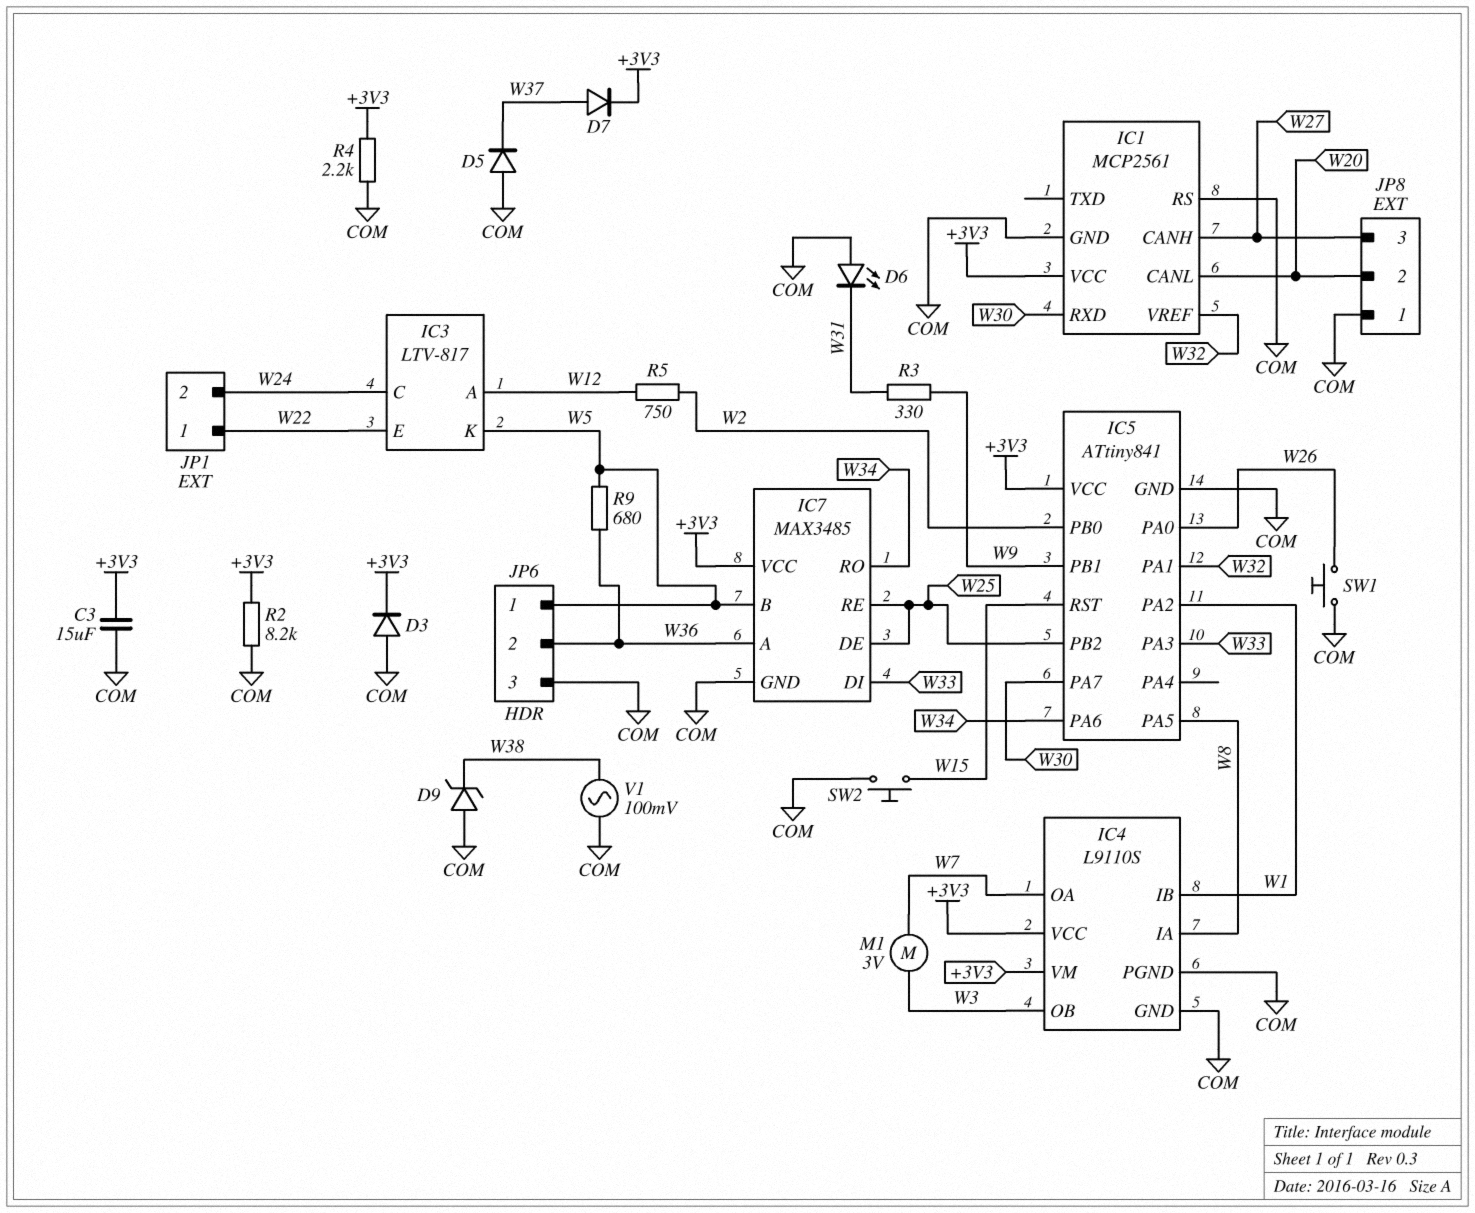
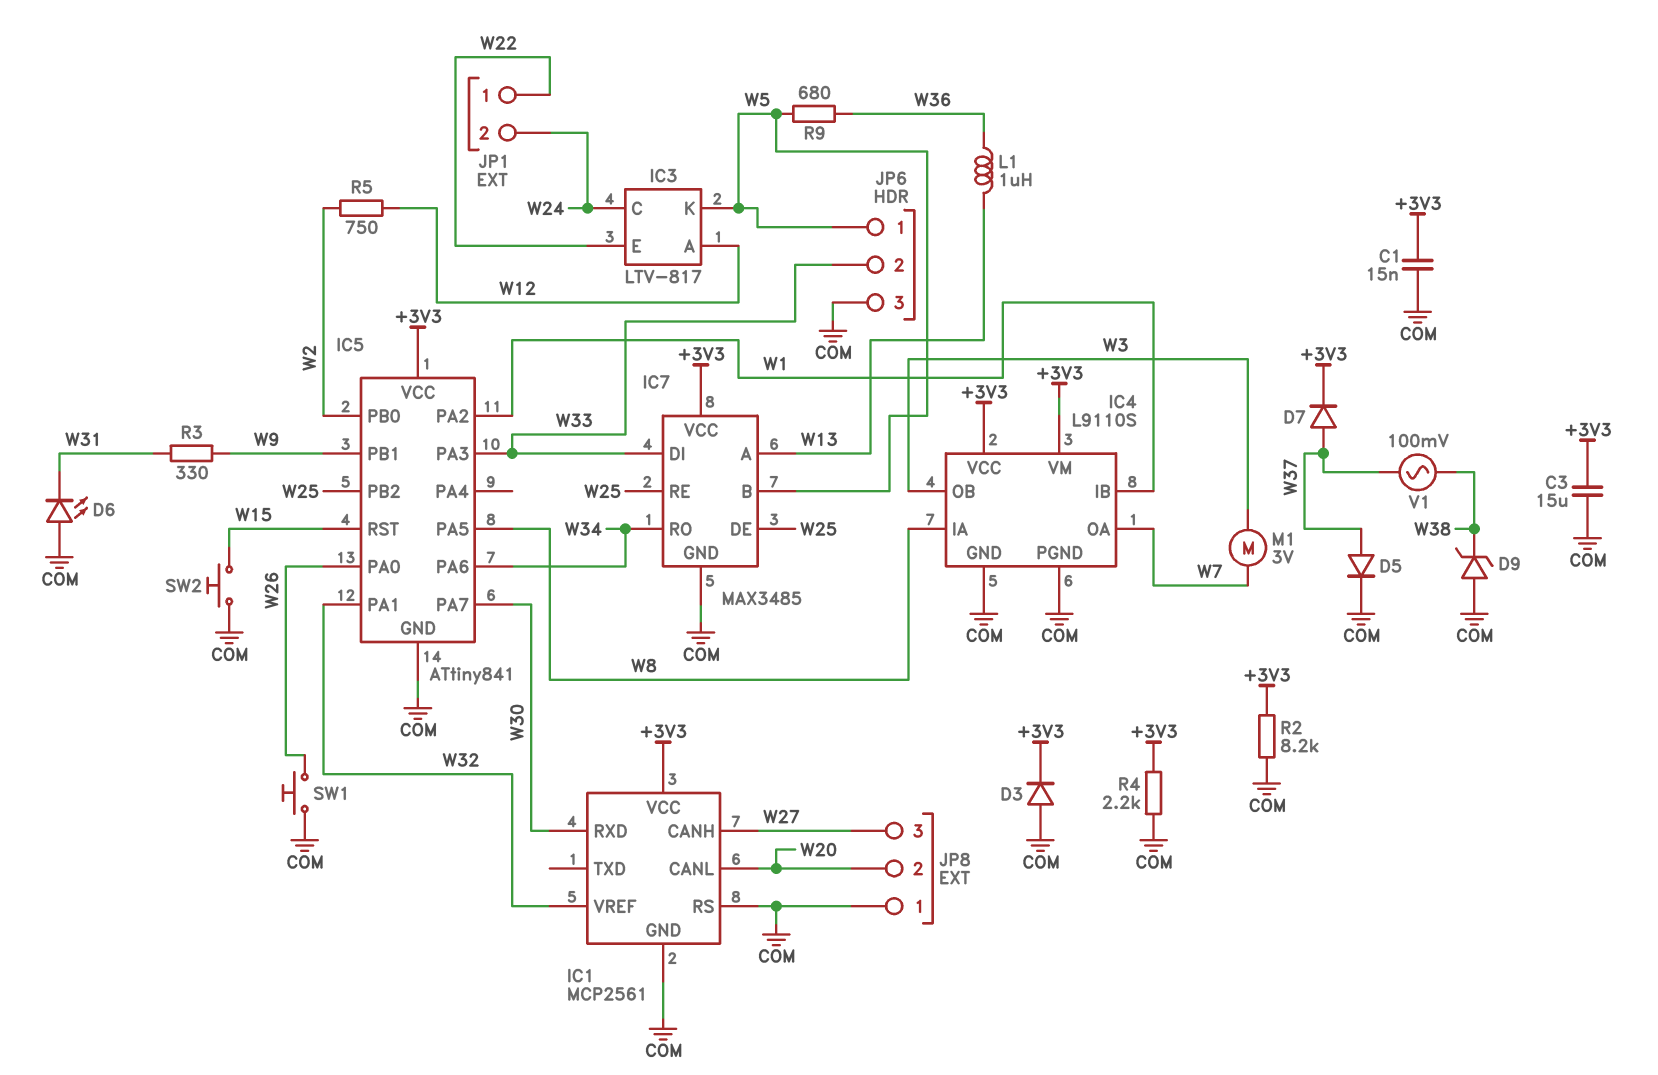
C1: none -> 15nF (+3V3, COM)
D5: diode (A COM, K W37) -> diode (A W37, K COM)
IC7 pin A: W36 -> W13
JP6 pin 2: W36 -> W33
L1: none -> 1uH (W13, W36)
V1: AC 100mV (COM, W38) -> AC 100mV (W37, W38)

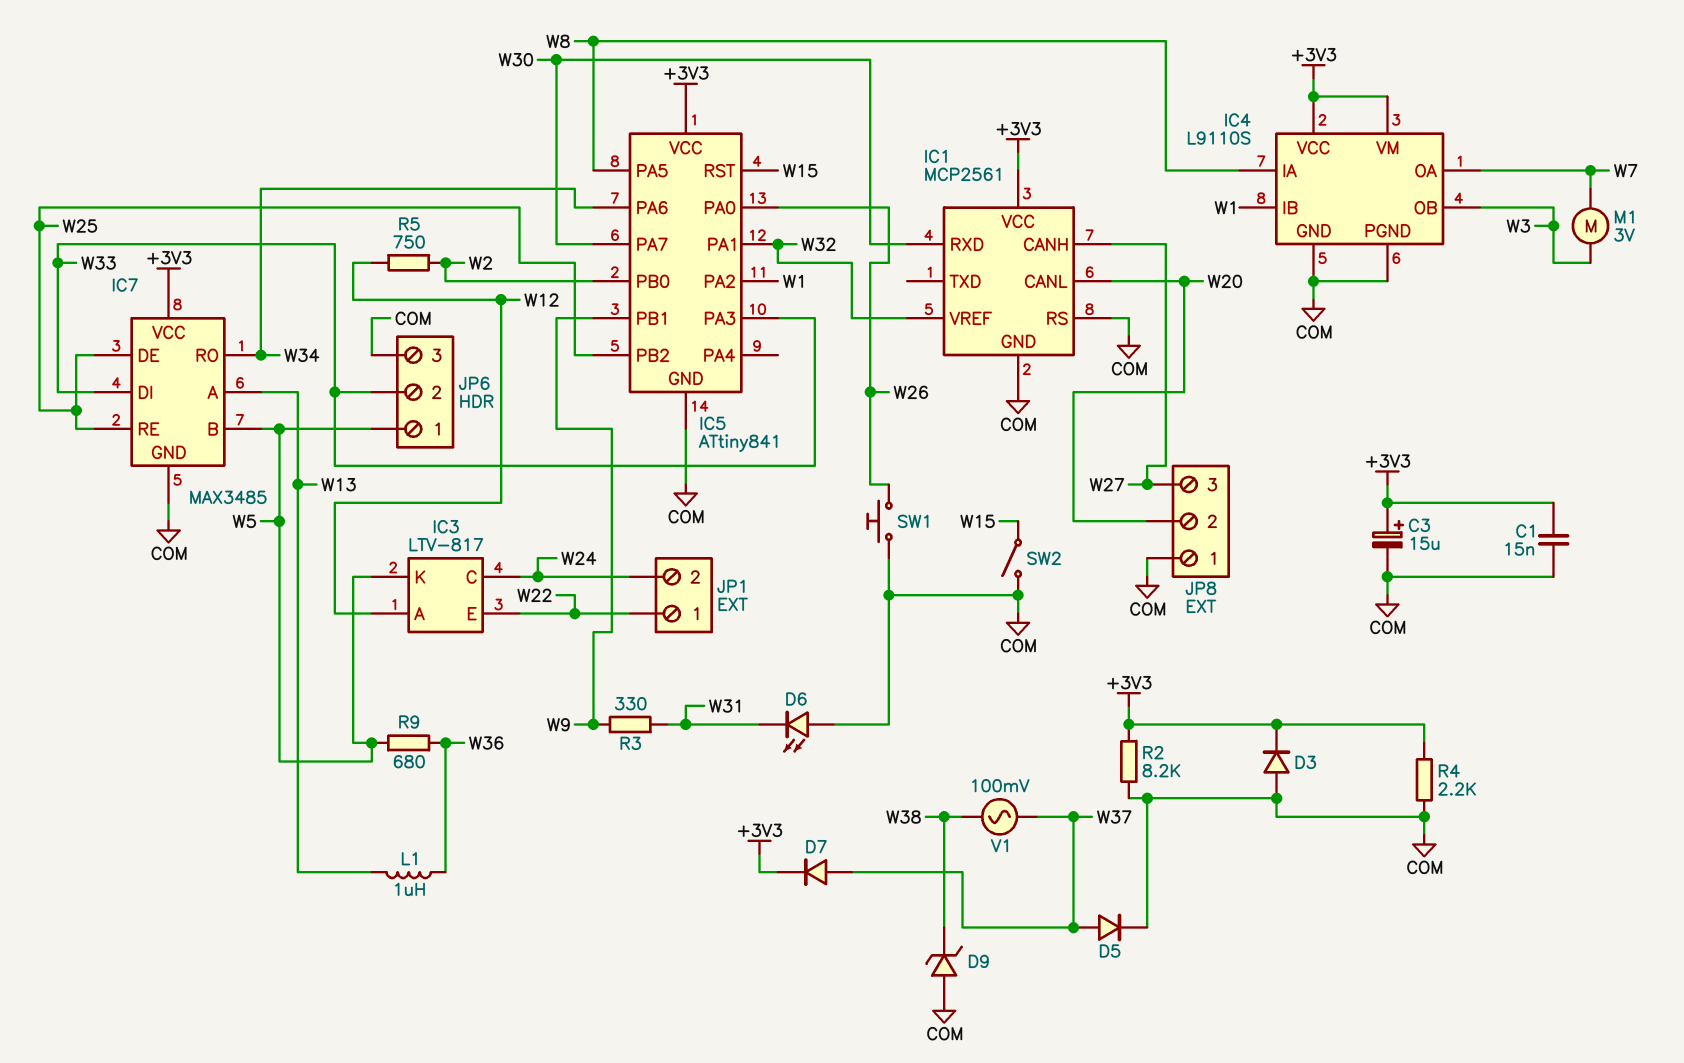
C3: 15uF (+3V3, COM) -> 15uF (plus +3V3, minus COM)
SW2: button (COM, W15) -> switch (COM, W15)

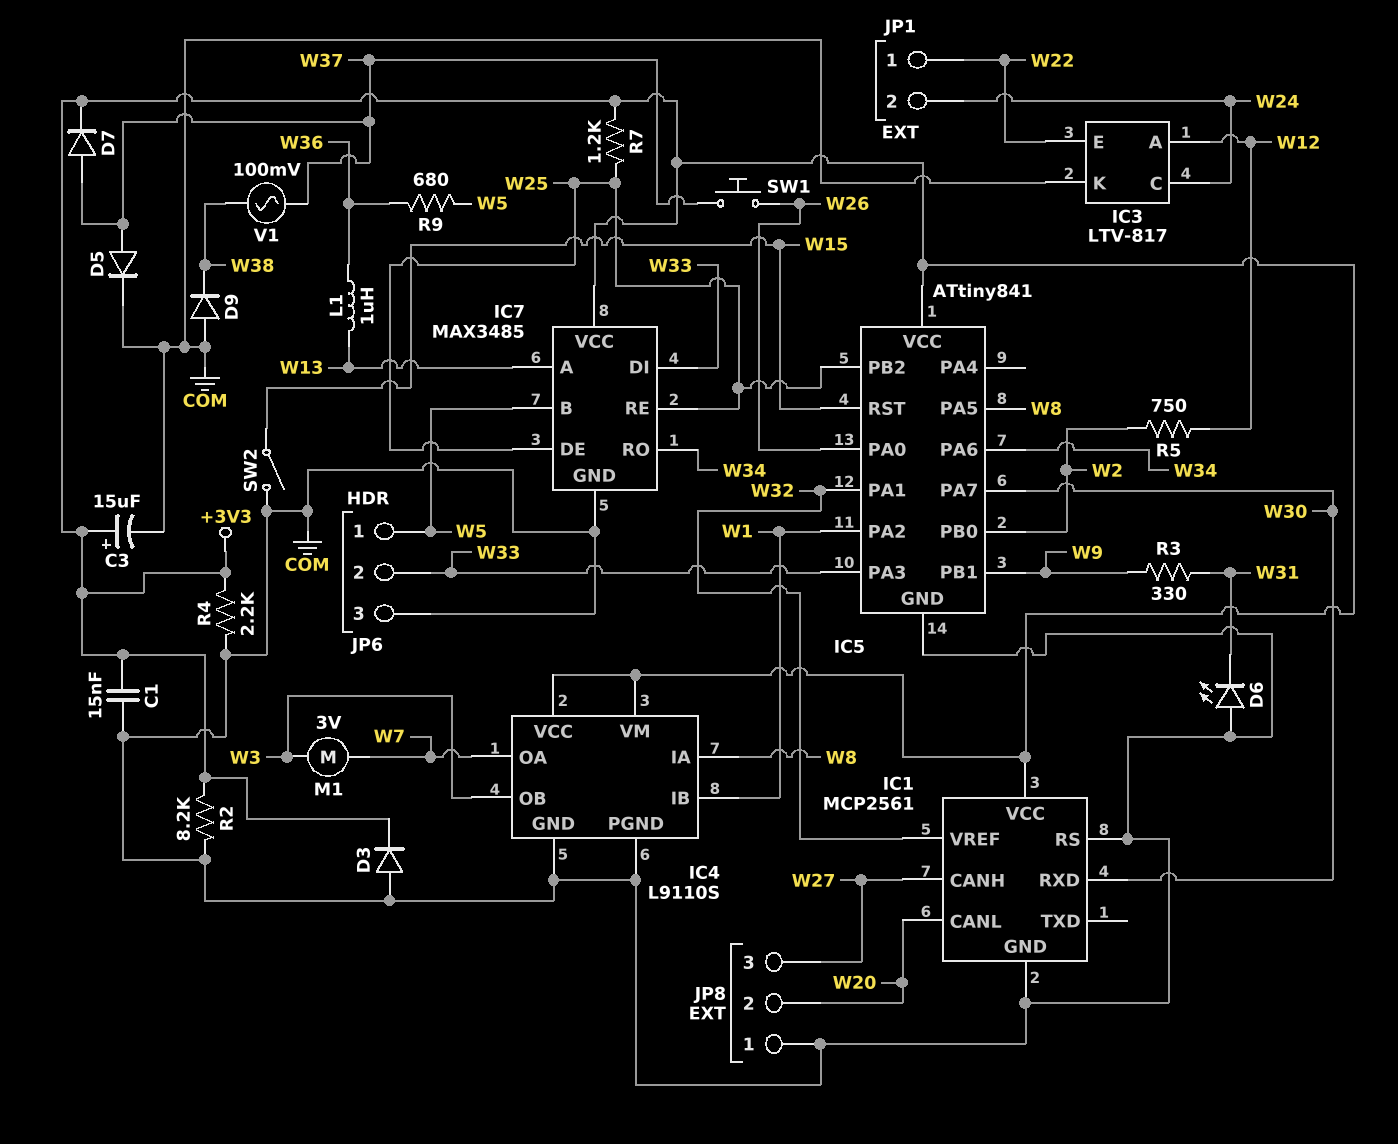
D9: zener (A COM, K W38) -> diode (A COM, K W38)
IC3 pin K: W5 -> COM
R7: none -> 1.2k (+3V3, W25)
SW1: button (COM, W26) -> button (W26, W37)

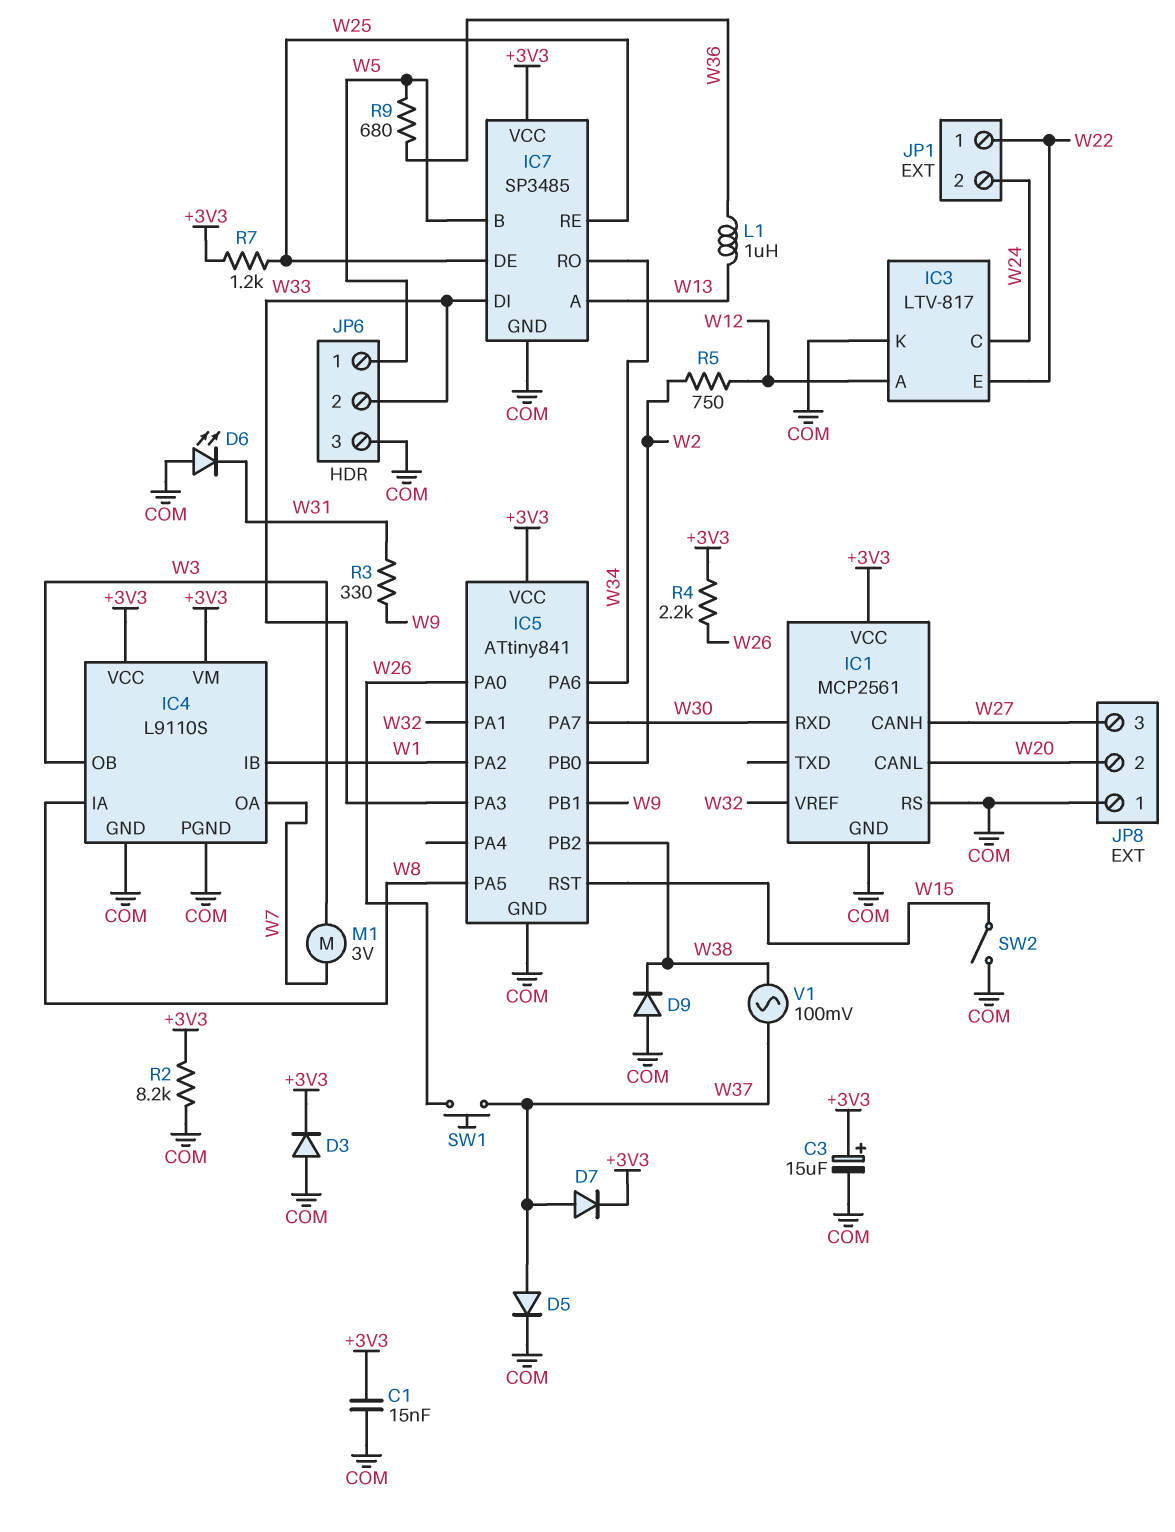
IC5 pin PB2: W25 -> W38
IC7: MAX3485 -> SP3485
R4: 2.2k (+3V3, COM) -> 2.2k (+3V3, W26)

